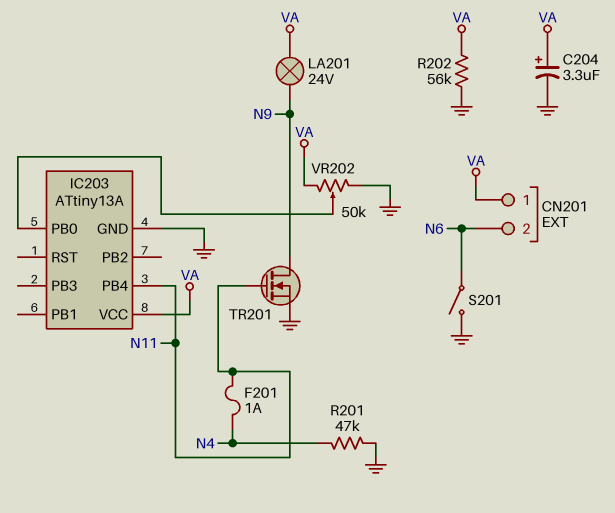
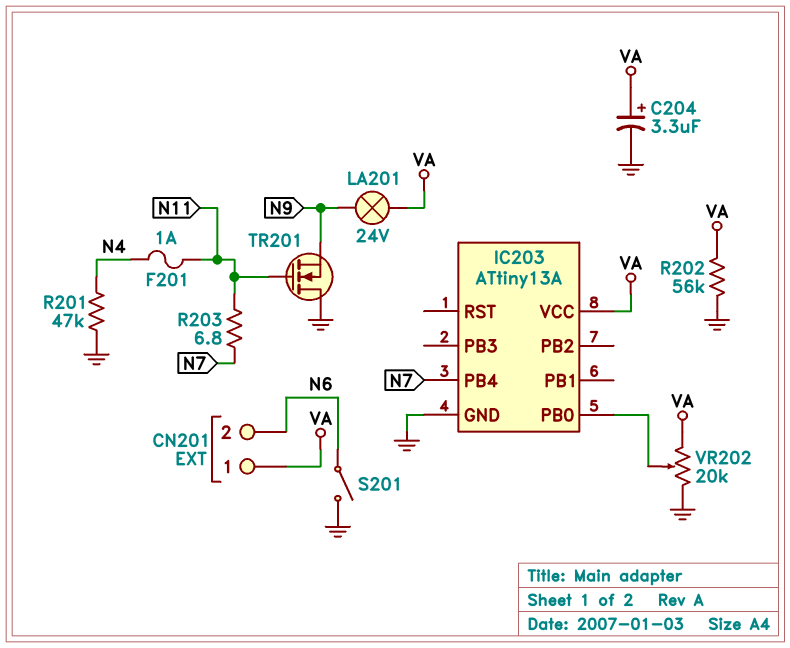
IC203 pin PB4: N11 -> N7
R203: none -> 6.8 (N7, N11)
TR201: NMOS (G N11, D N9, S GND) -> NMOS (G N11, D GND, S N9)
VR202: 50k (GND, VA, wiper IC203/PB0) -> 20k (GND, VA, wiper IC203/PB0)

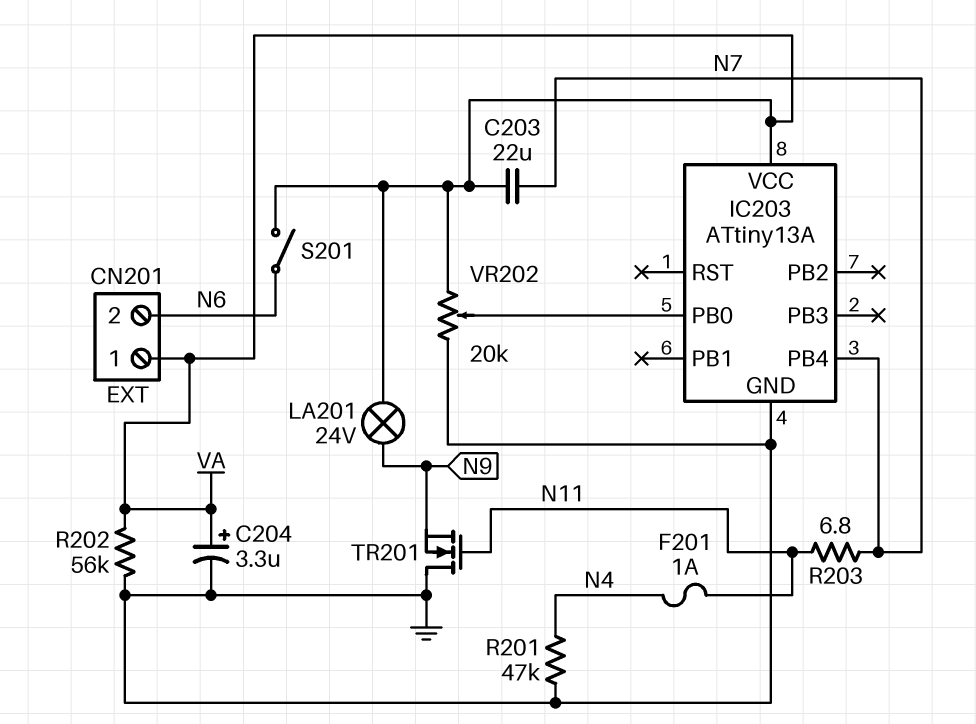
C203: none -> 22uF (N7, VA)
S201: switch (GND, N6) -> switch (N6, VA)

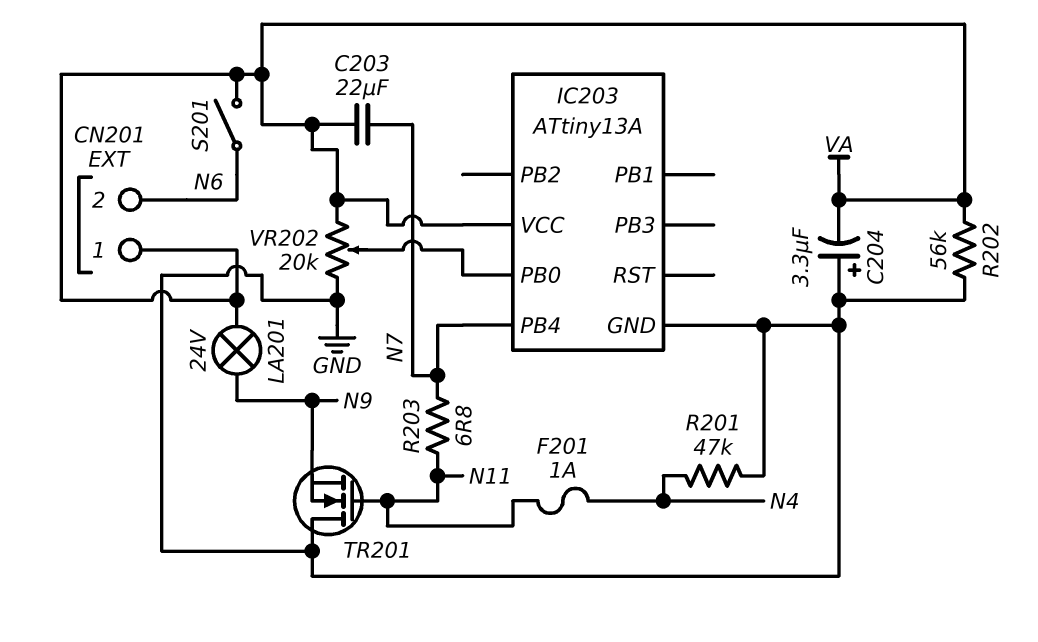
C204: 3.3uF (plus VA, minus GND) -> 3.3uF (plus GND, minus VA)

